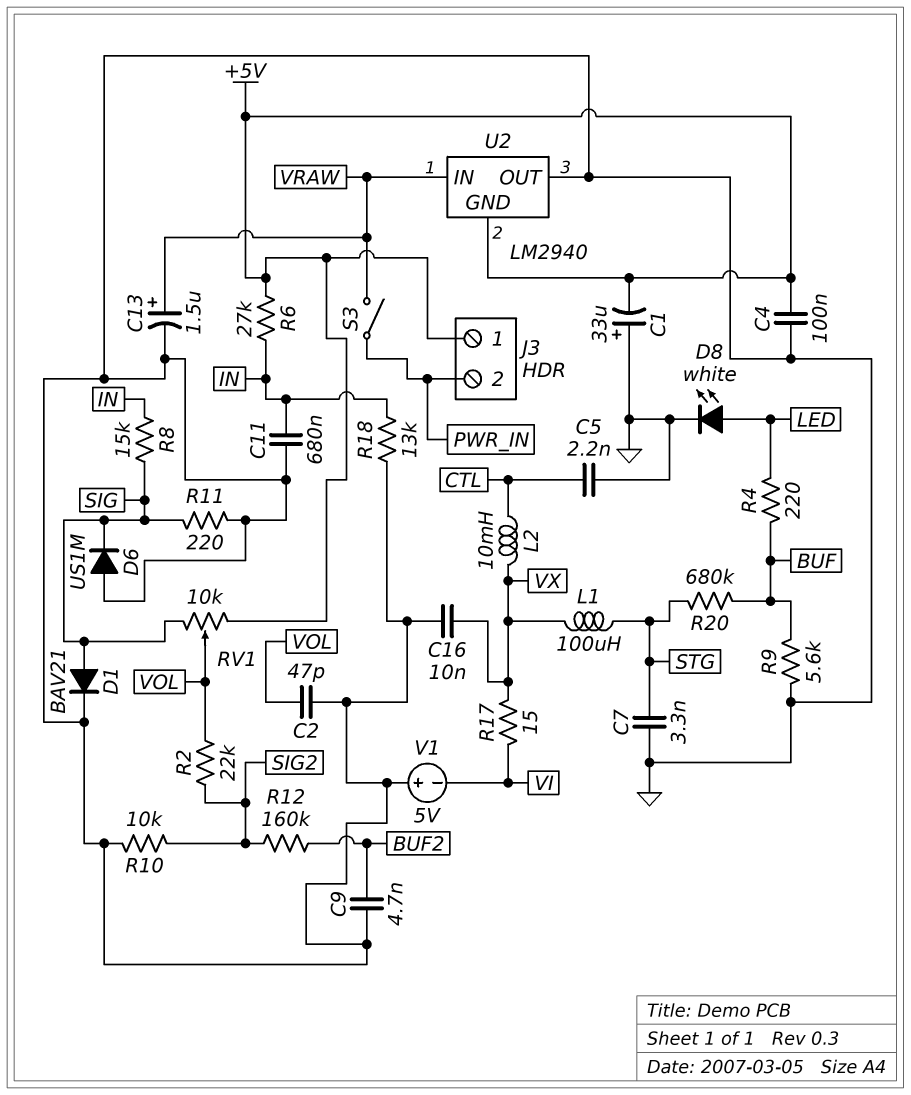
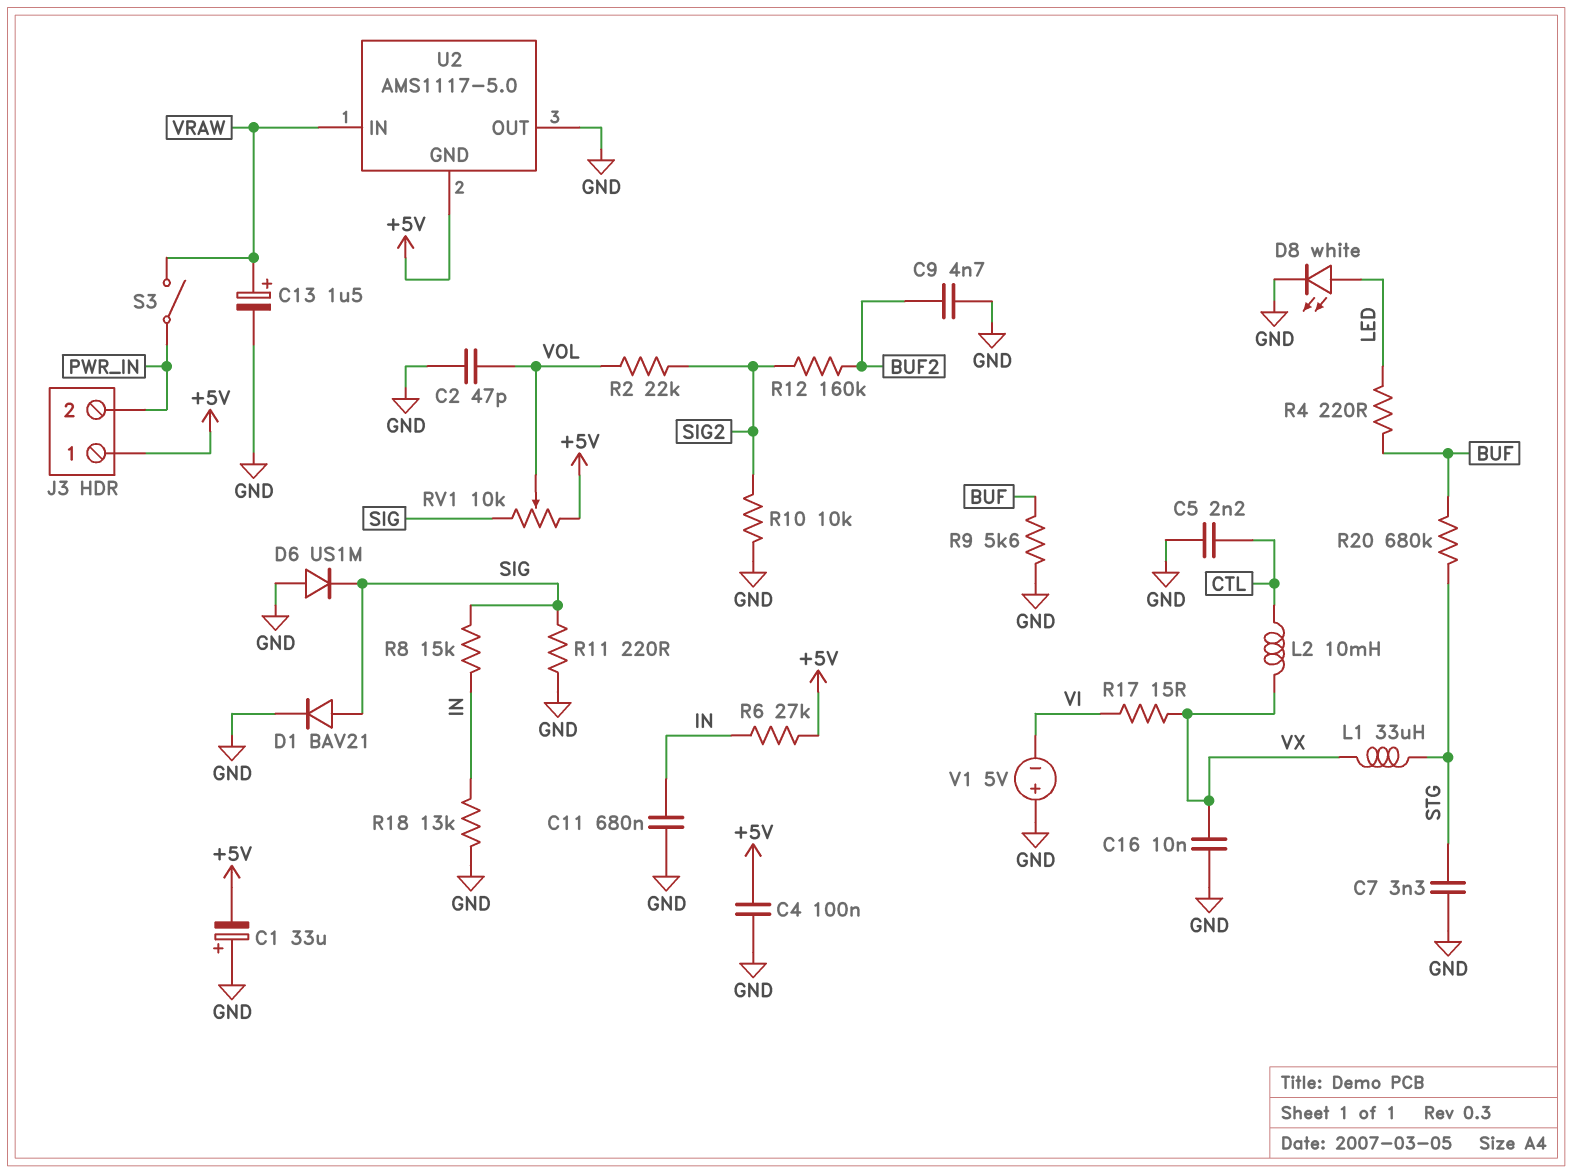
L1: 100uH (STG, VX) -> 33uH (STG, VX)
U2: LM2940 -> AMS1117-5.0

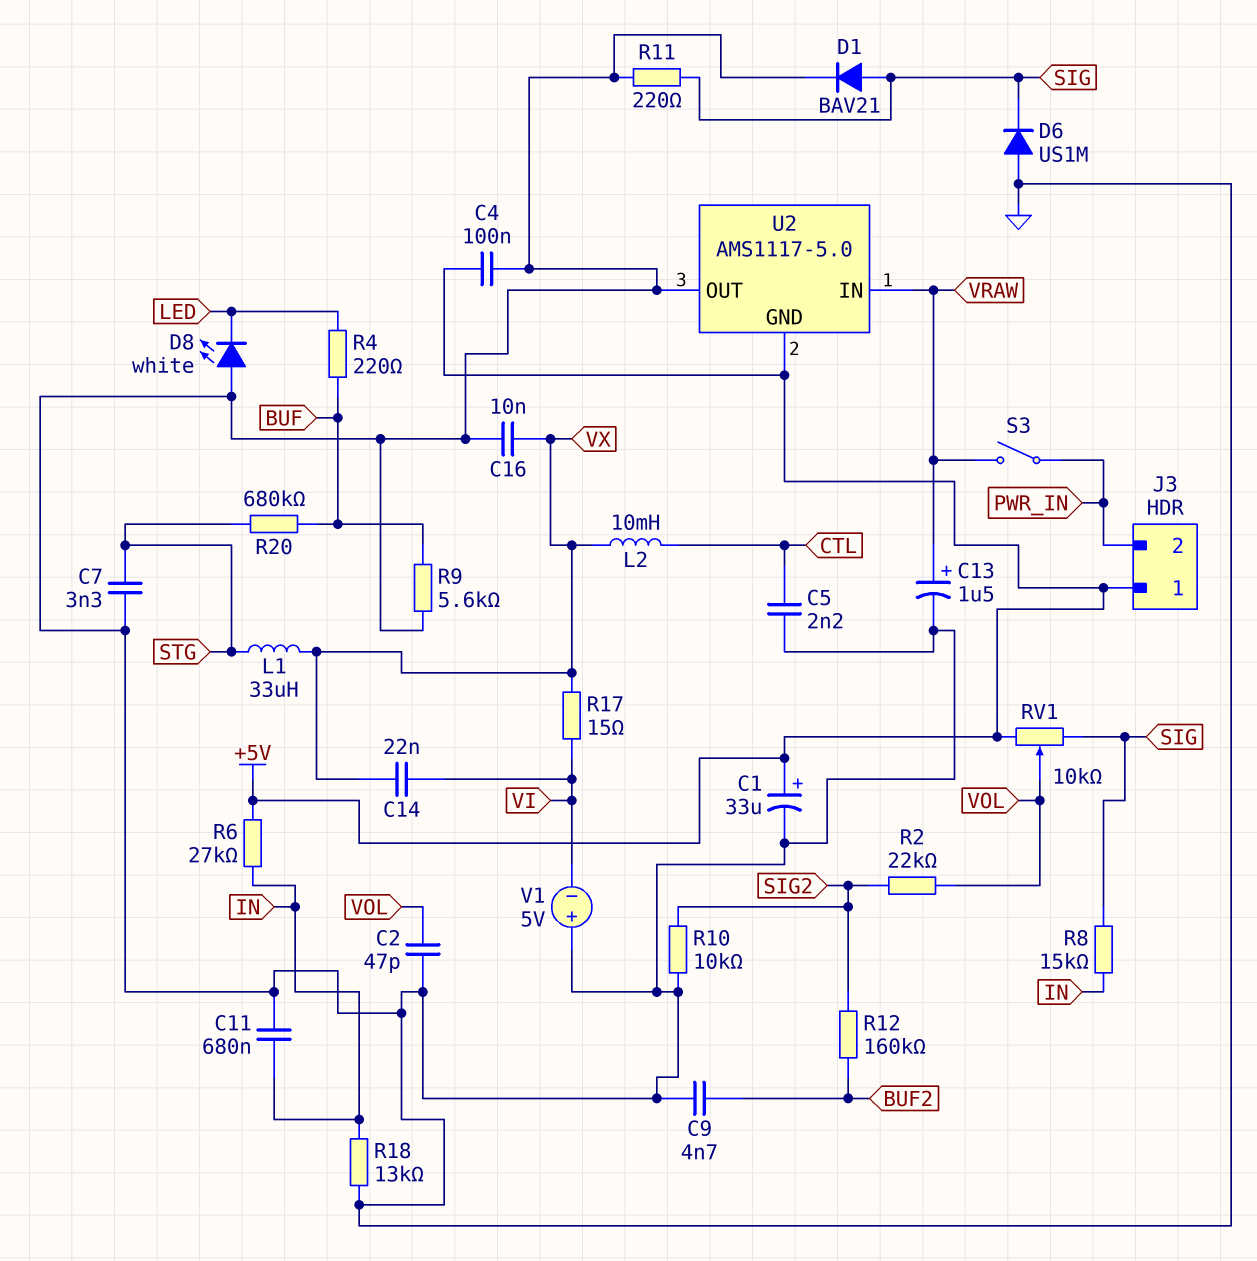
C1: 33uF (plus GND, minus +5V) -> 33uF (plus +5V, minus GND)
C14: none -> 22nF (VI, VX)
D8: LED white (A LED, K GND) -> LED white (A GND, K LED)

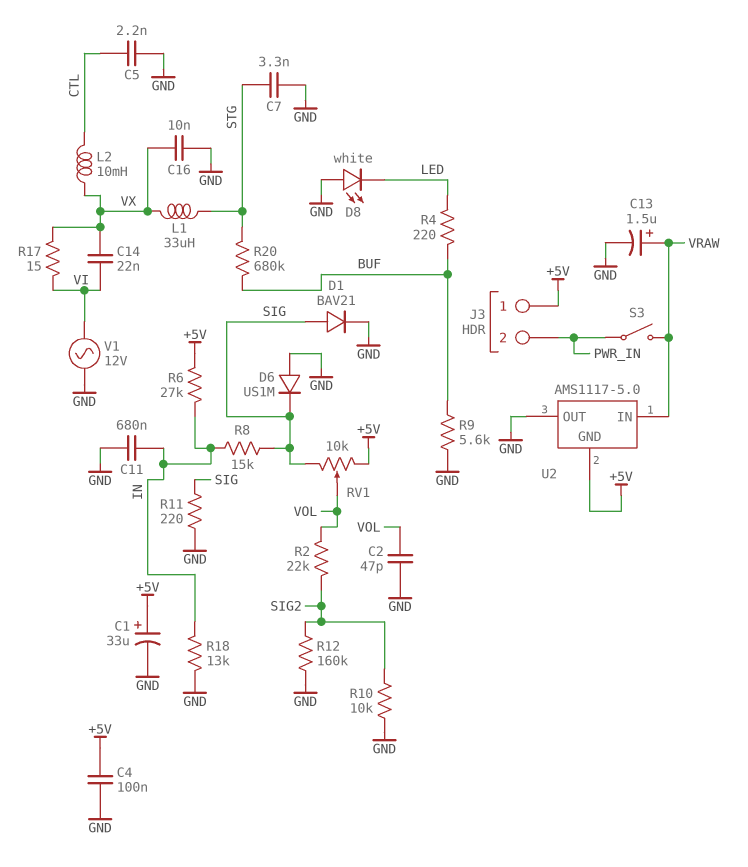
C9: 4.7nF (BUF2, GND) -> none
R12: 160k (BUF2, SIG2) -> 160k (GND, SIG2)
V1: 5V (plus GND, minus VI) -> AC 12V (GND, VI)

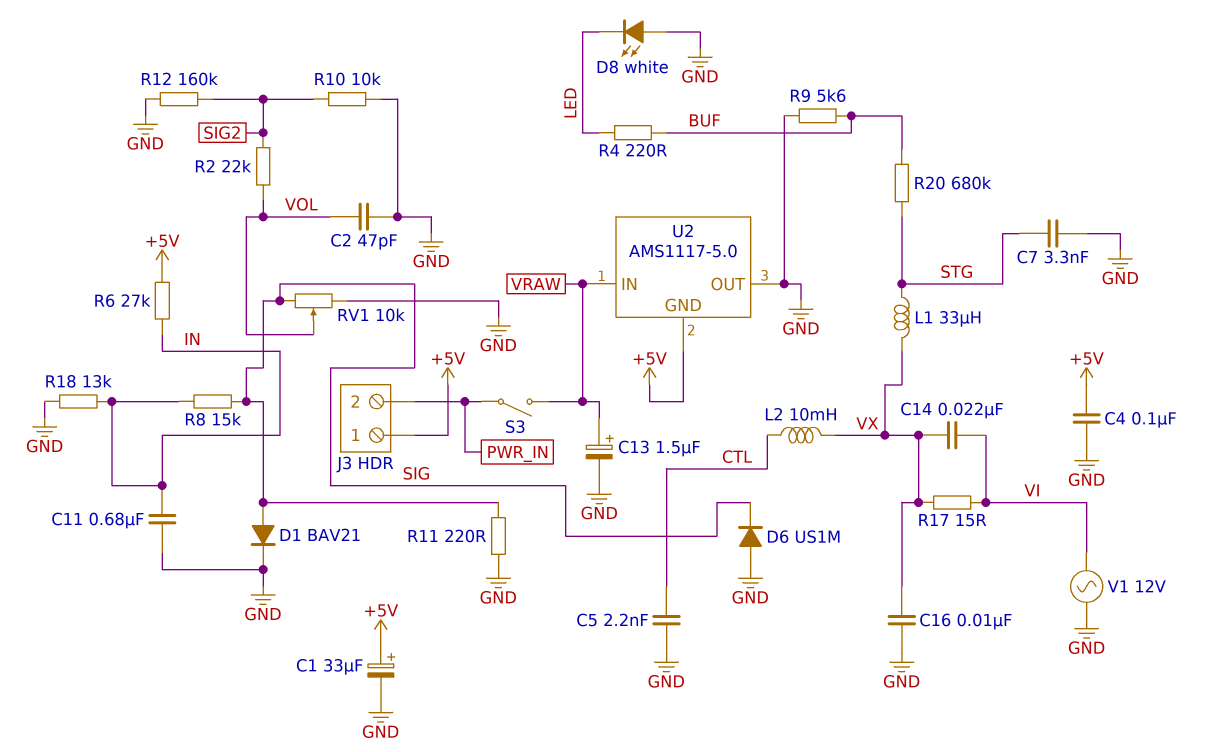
RV1: 10k (+5V, SIG, wiper VOL) -> 10k (GND, SIG, wiper VOL)

